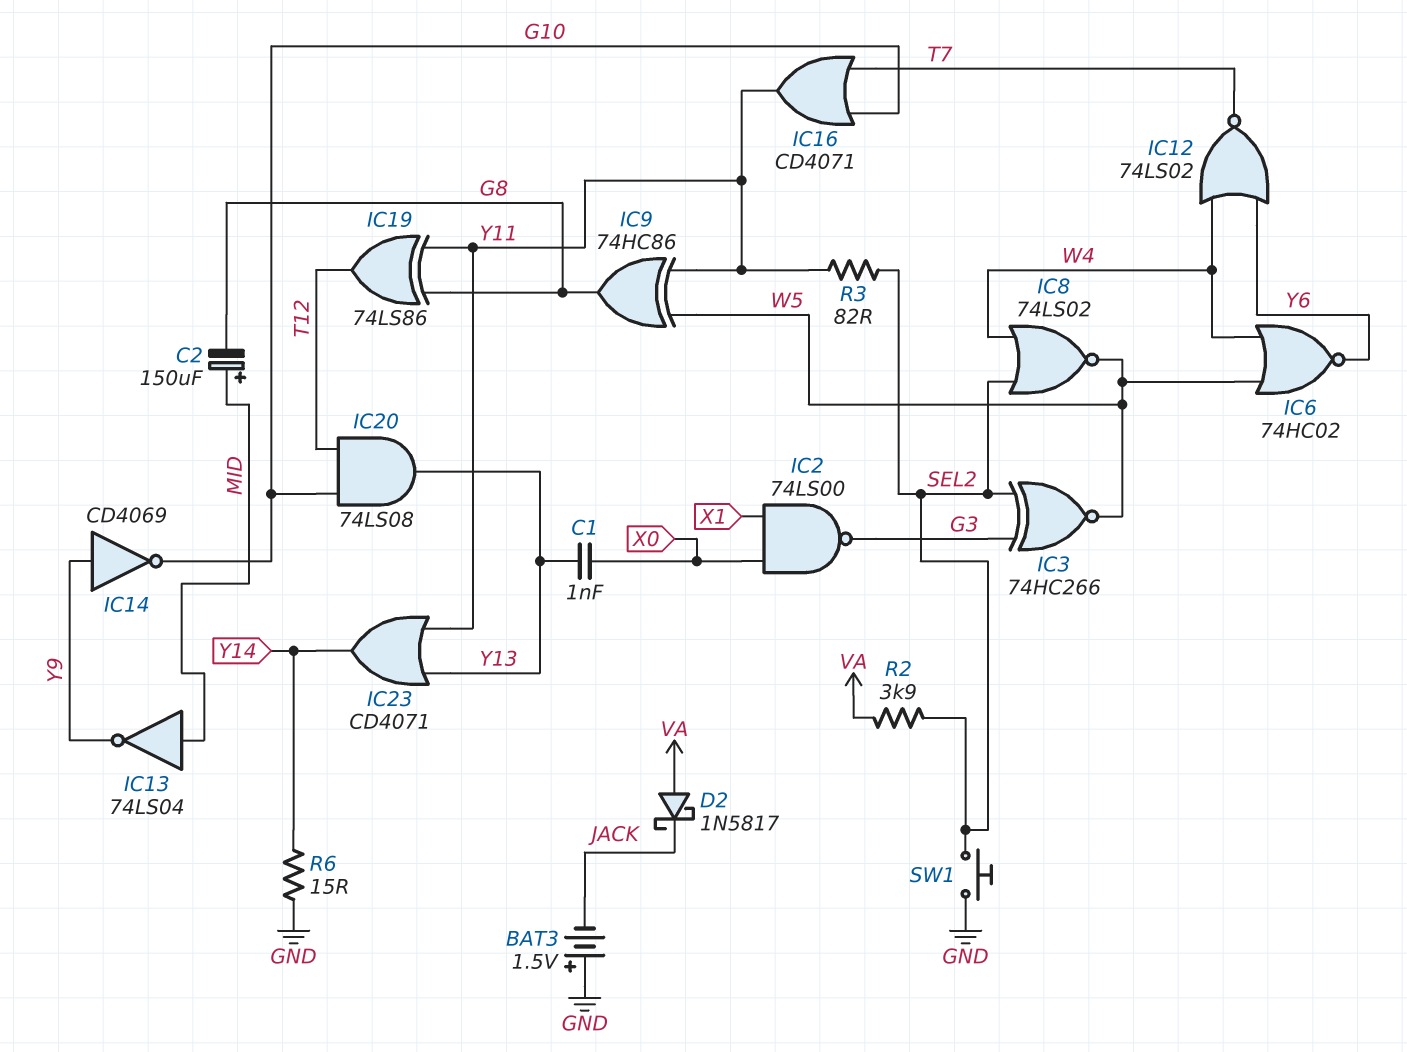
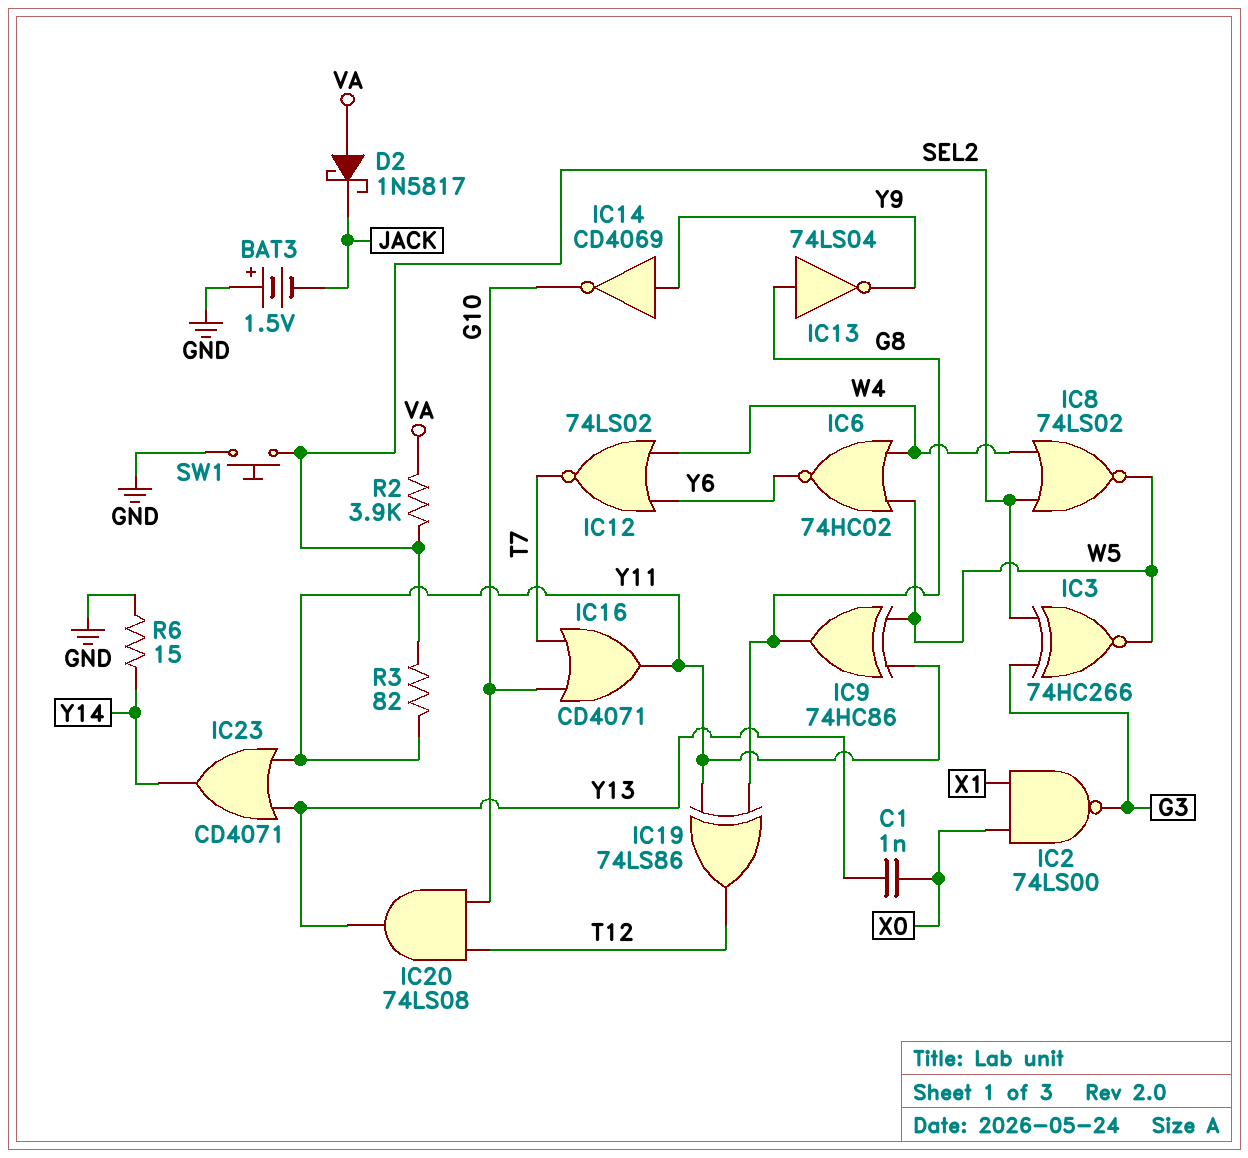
C2: 150uF (plus MID, minus G8) -> none
IC13: NOT 74LS04 (in MID, out Y9) -> NOT 74LS04 (in G8, out Y9)

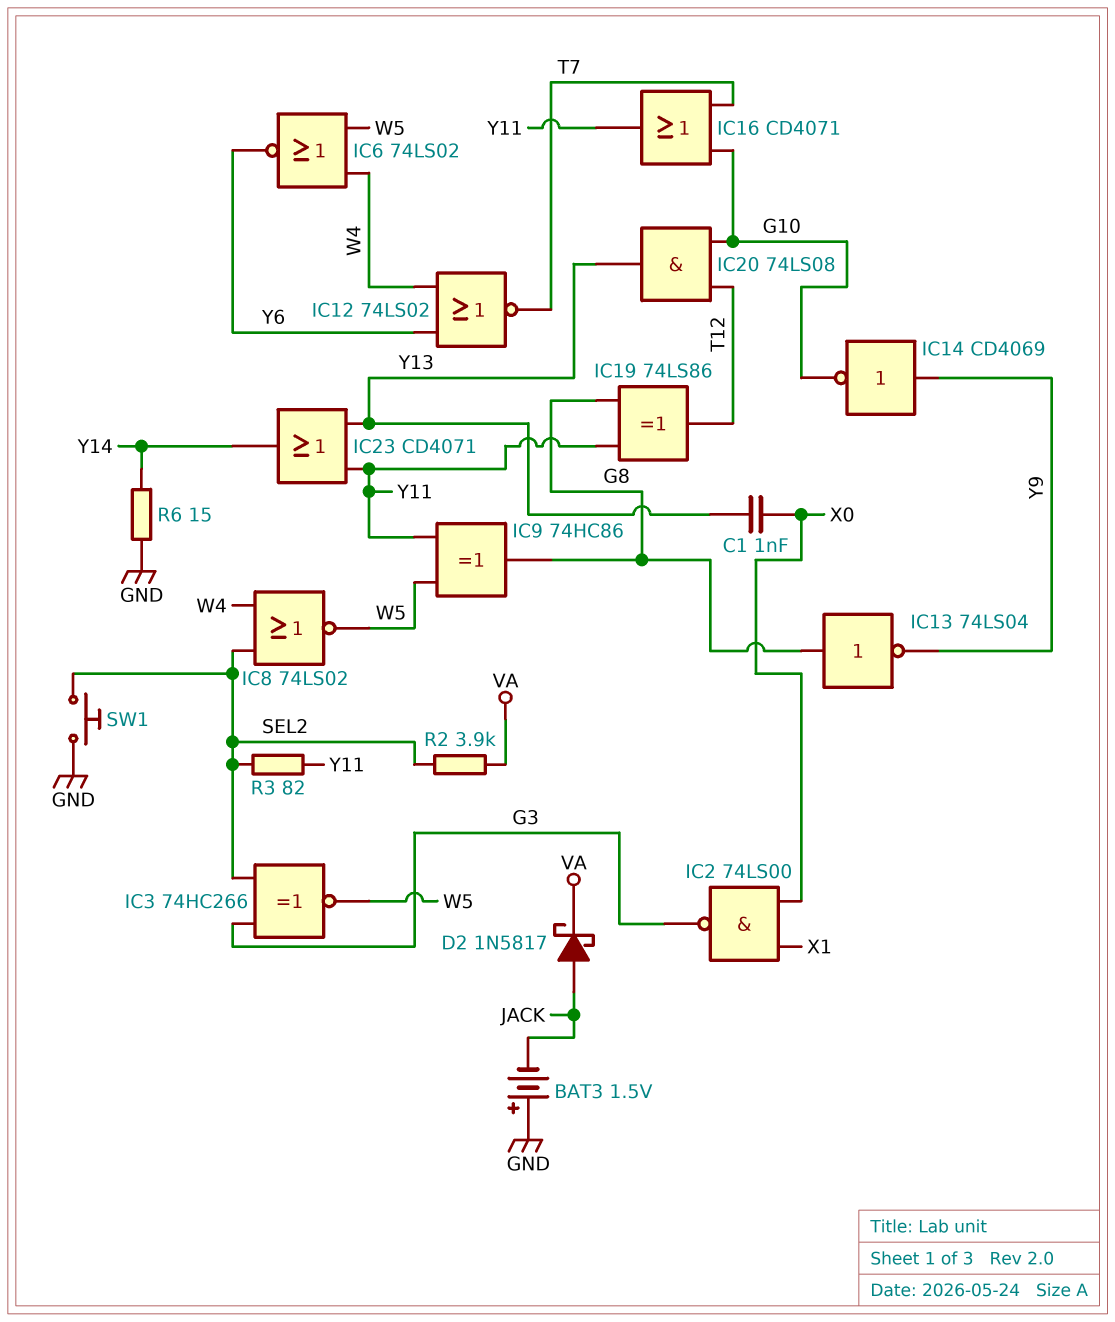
D2: schottky 1N5817 (A VA, K JACK) -> schottky 1N5817 (A JACK, K VA)
IC6: NOR 74HC02 (in W4, in W5, out Y6) -> NOR 74LS02 (in W4, in W5, out Y6)

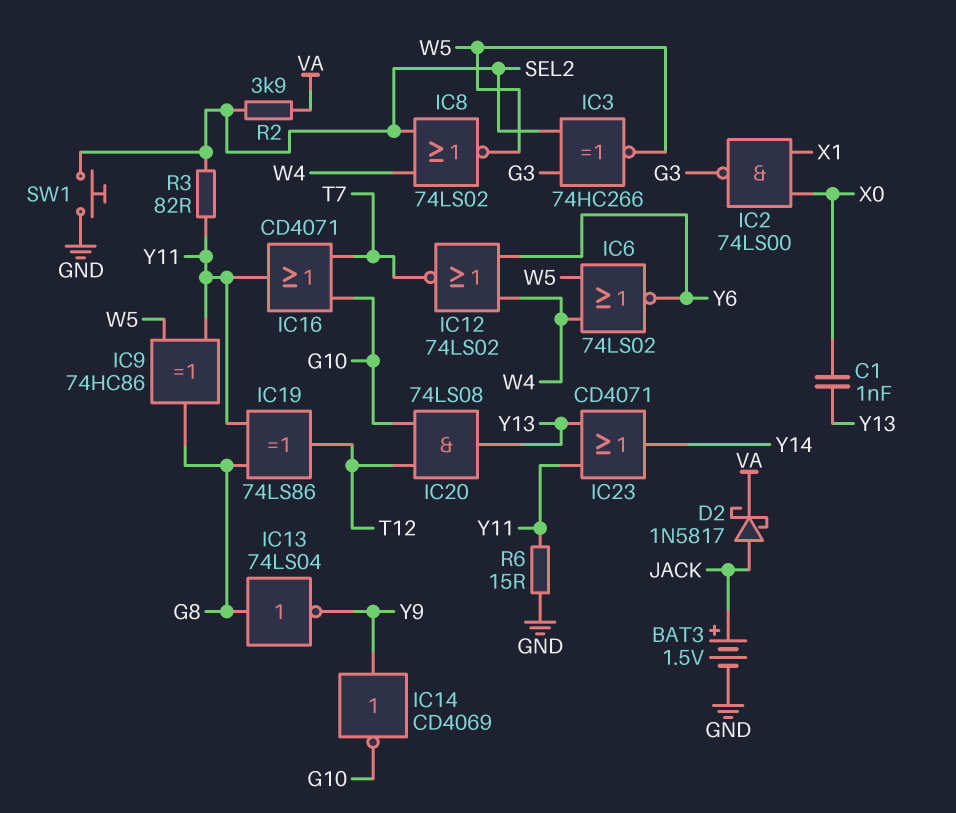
BAT3: 1.5V (plus GND, minus JACK) -> 1.5V (plus JACK, minus GND)
R6: 15 (GND, Y14) -> 15 (GND, Y11)

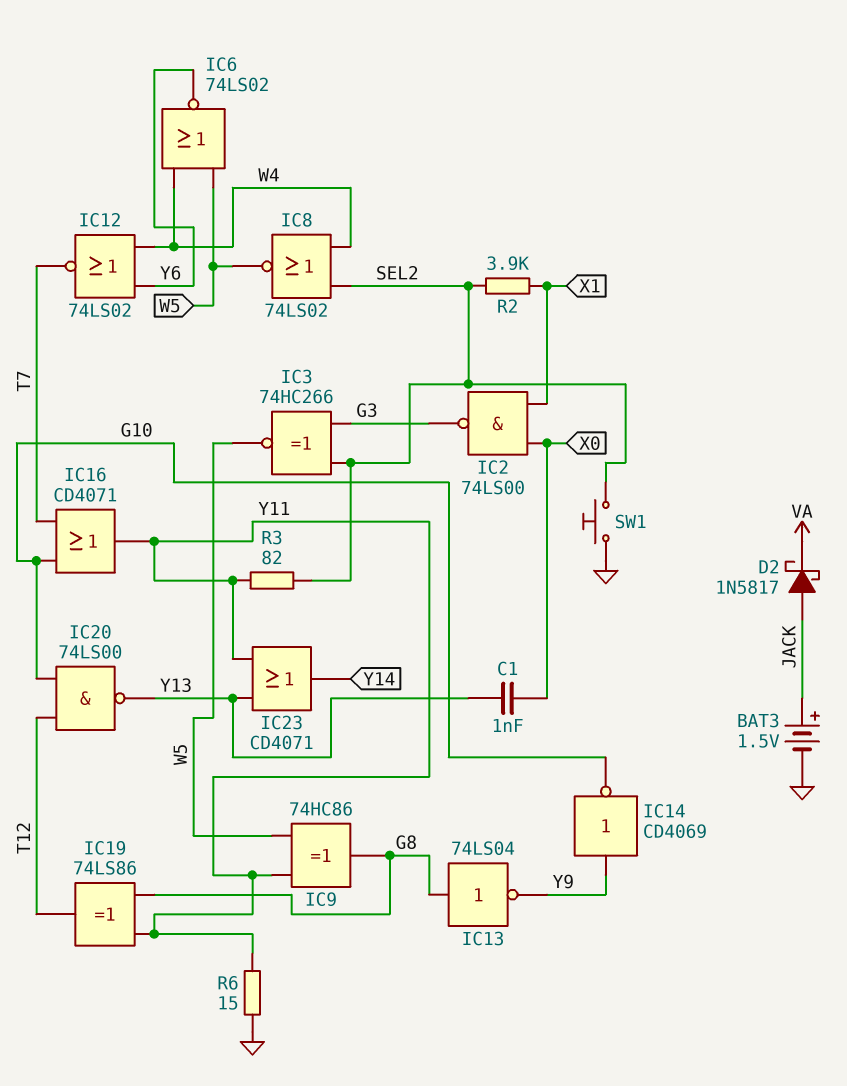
IC20: AND 74LS08 (in G10, in T12, out Y13) -> NAND 74LS00 (in G10, in T12, out Y13)
R2: 3.9k (SEL2, VA) -> 3.9k (SEL2, X1)

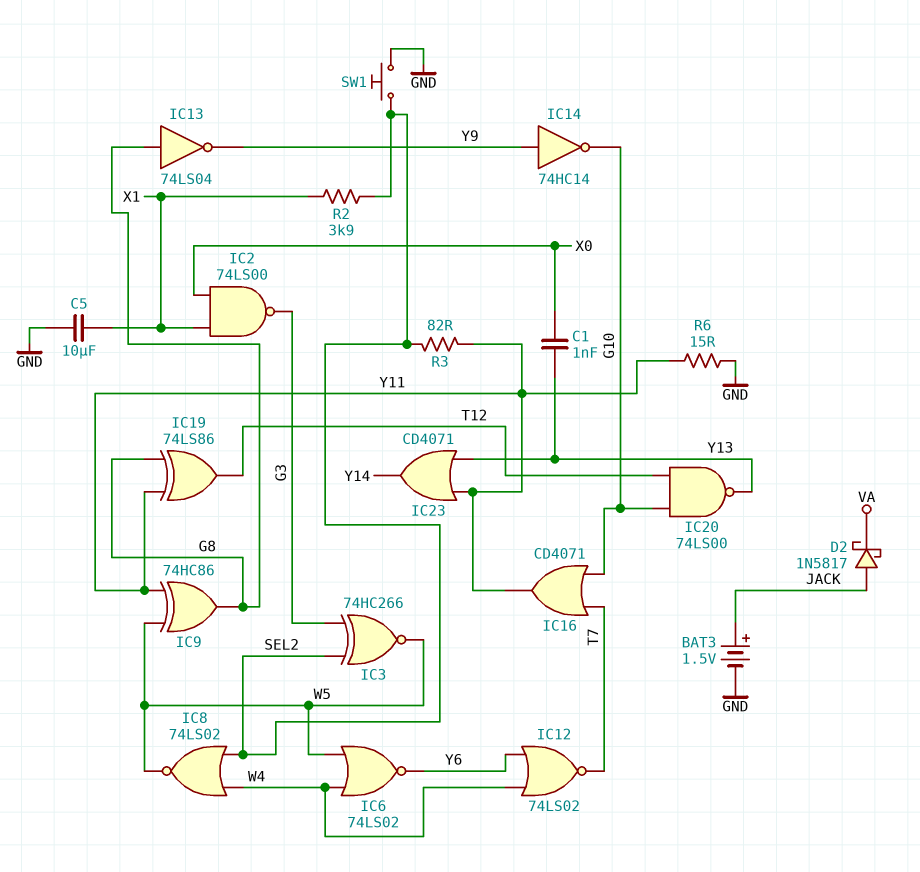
C5: none -> 10uF (GND, X1)
IC14: NOT CD4069 (in Y9, out G10) -> NOT 74HC14 (in Y9, out G10)

